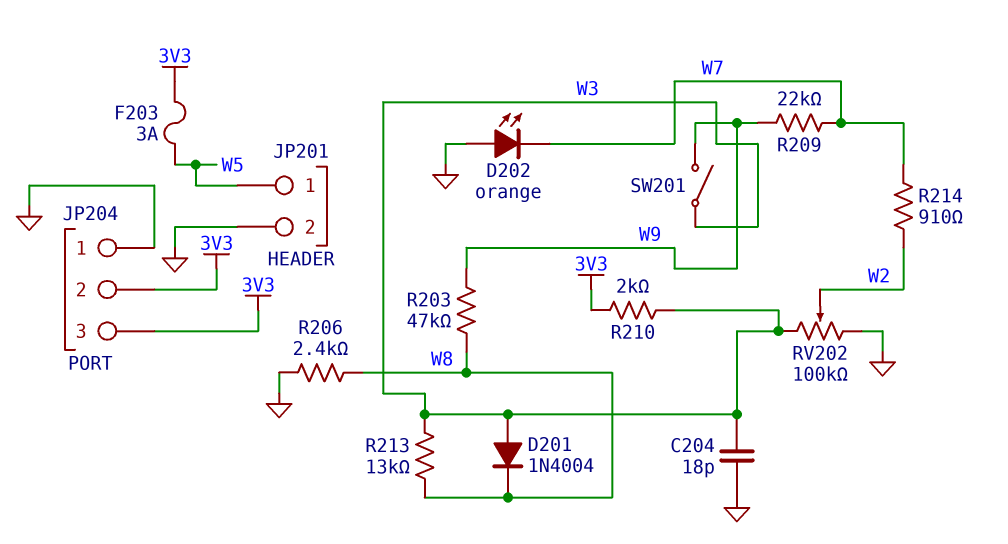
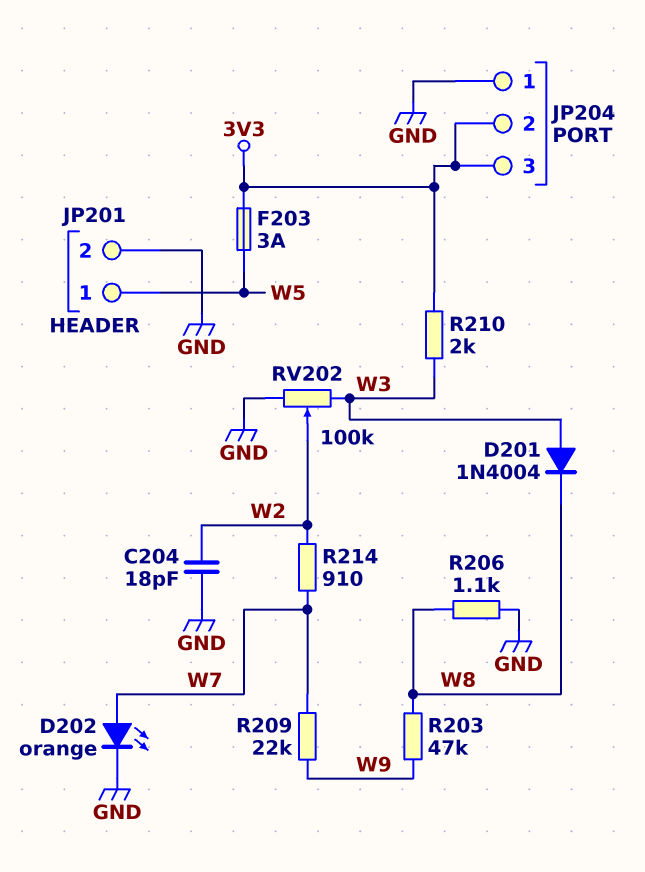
C204: 18pF (GND, W3) -> 18pF (GND, W2)
D202: LED orange (A GND, K W7) -> LED orange (A W7, K GND)
R206: 2.4k (GND, W8) -> 1.1k (GND, W8)
R213: 13k (W3, W8) -> none
SW201: switch (W3, W9) -> none

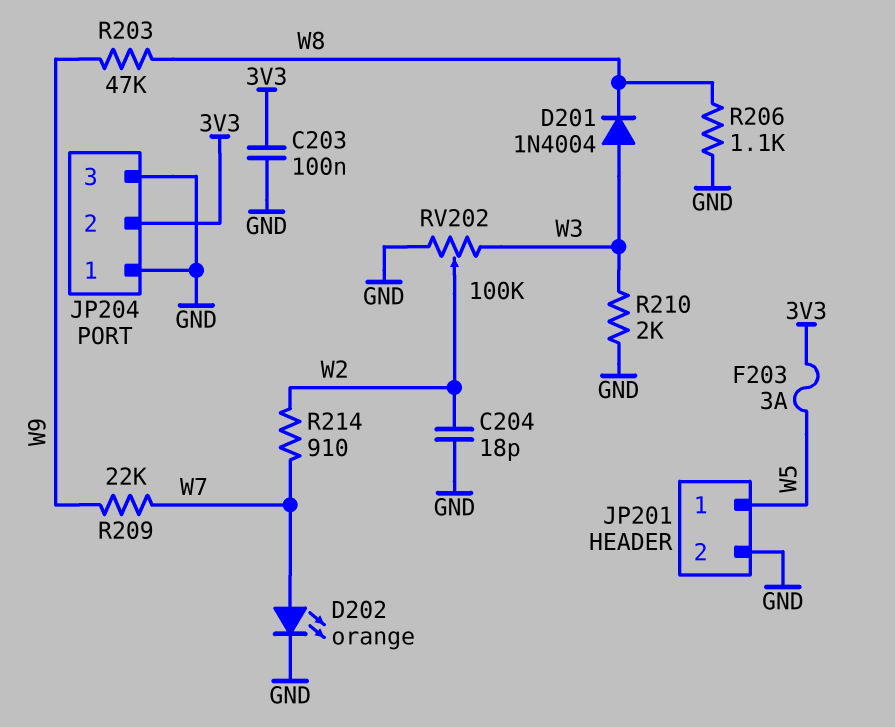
C203: none -> 100nF (3V3, GND)
JP204 pin 3: 3V3 -> GND
R210: 2k (3V3, W3) -> 2k (GND, W3)

